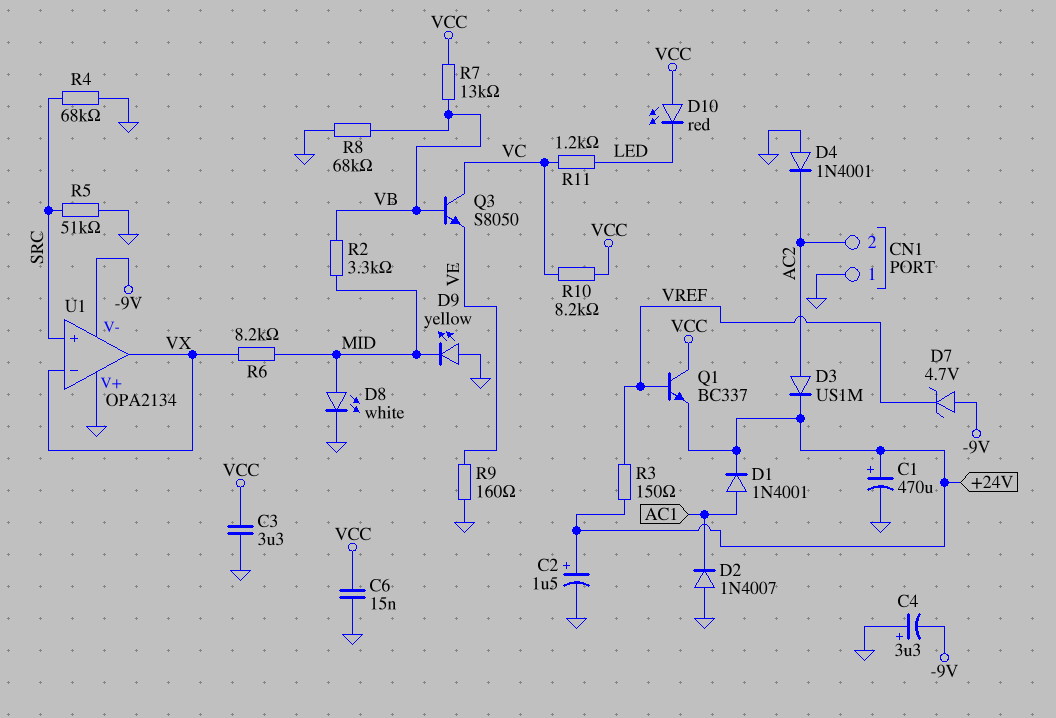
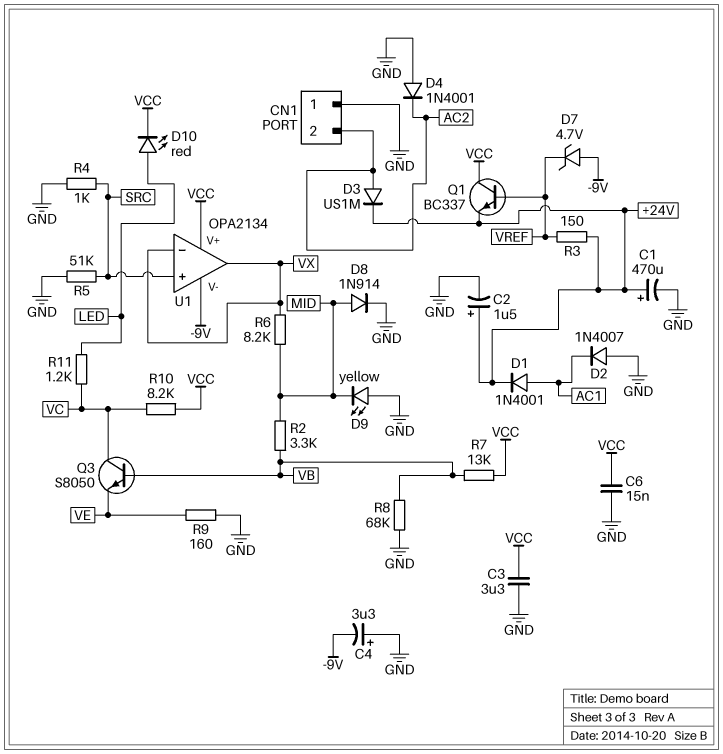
D8: LED white (A MID, K GND) -> diode 1N914 (A MID, K GND)
D10: LED red (A VCC, K LED) -> LED red (A LED, K VCC)
R4: 68k (GND, SRC) -> 1k (GND, SRC)
U1 pin V+: GND -> VCC

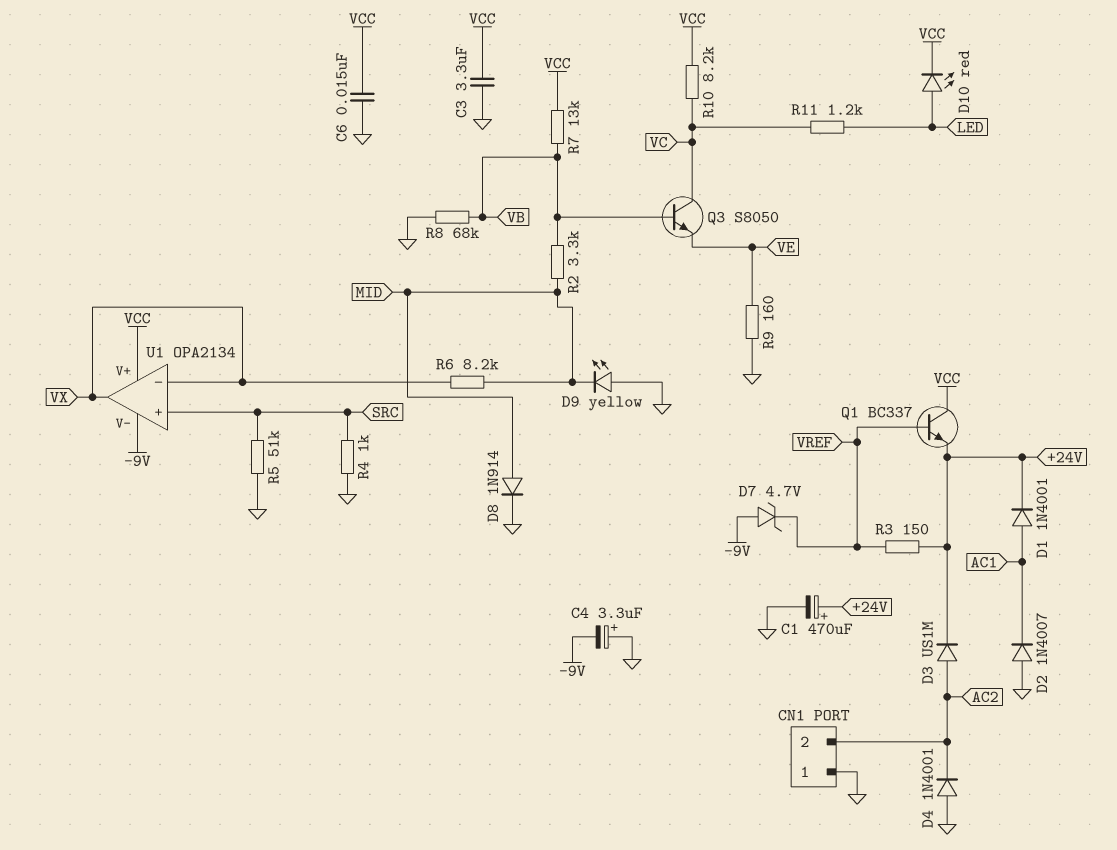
C2: 1.5uF (plus +24V, minus GND) -> none

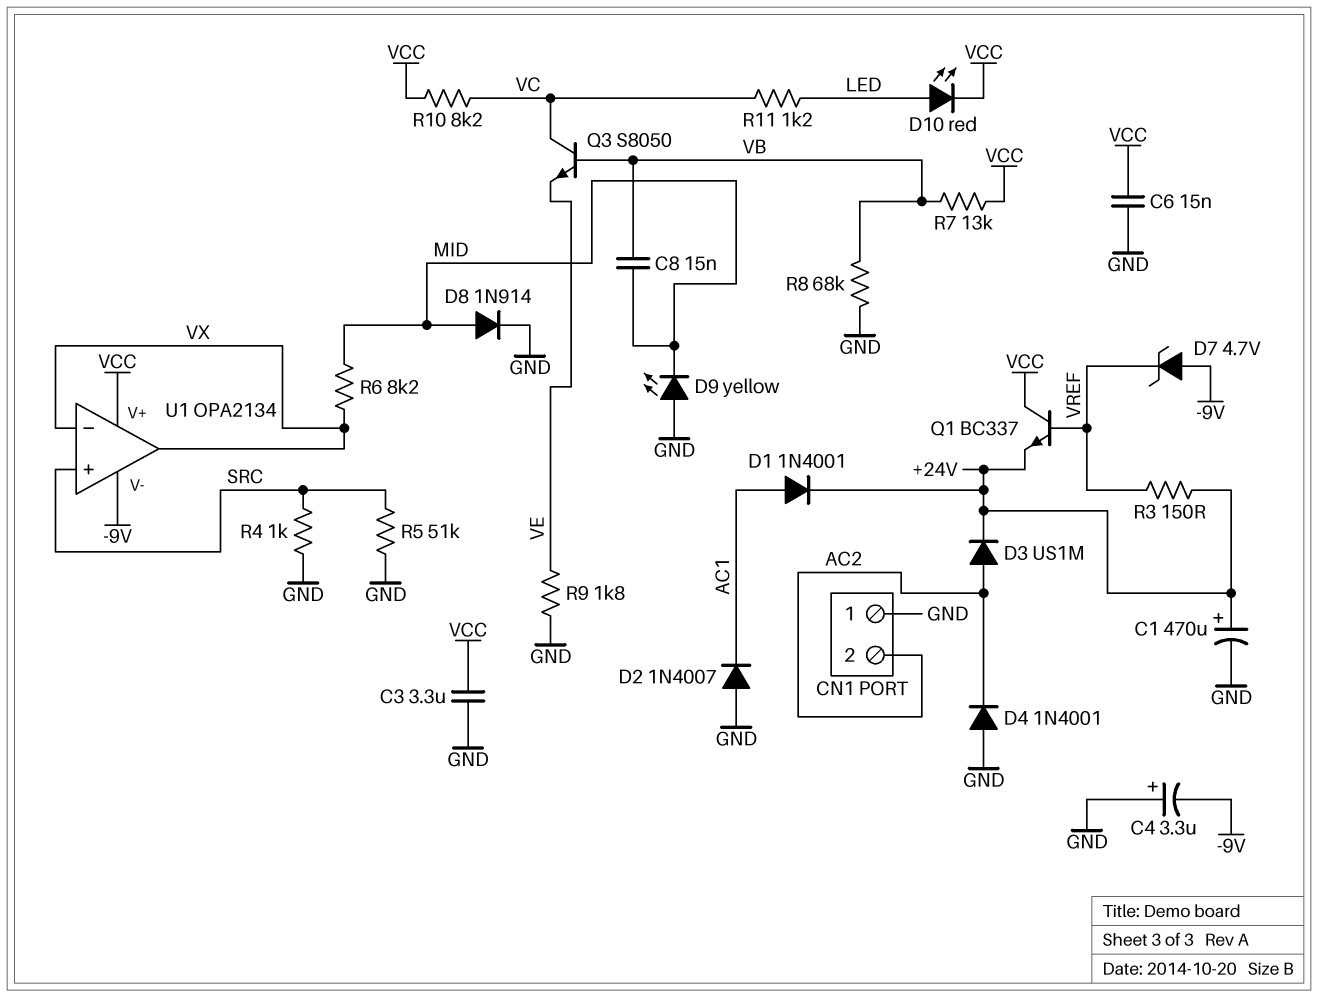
C8: none -> 15nF (MID, VB)
R2: 3.3k (MID, VB) -> none
R9: 160 (GND, VE) -> 1.8k (GND, VE)

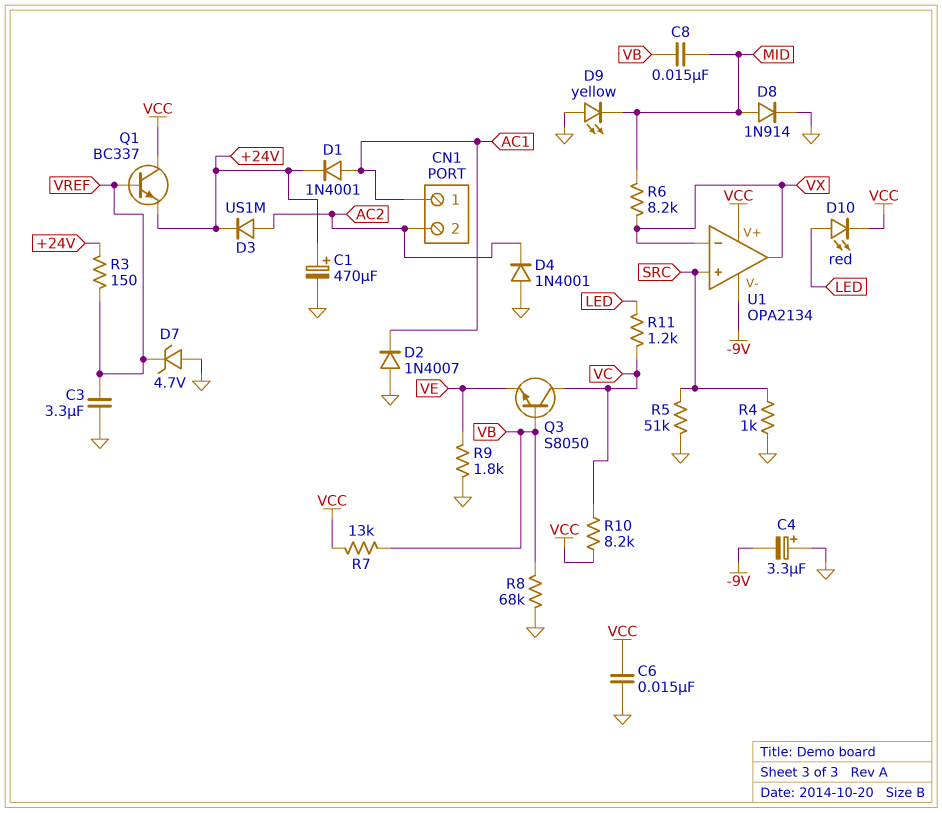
C3: 3.3uF (GND, VCC) -> 3.3uF (GND, VREF)
CN1 pin 1: GND -> AC1
D7: zener 4.7V (A -9V, K VREF) -> zener 4.7V (A GND, K VREF)

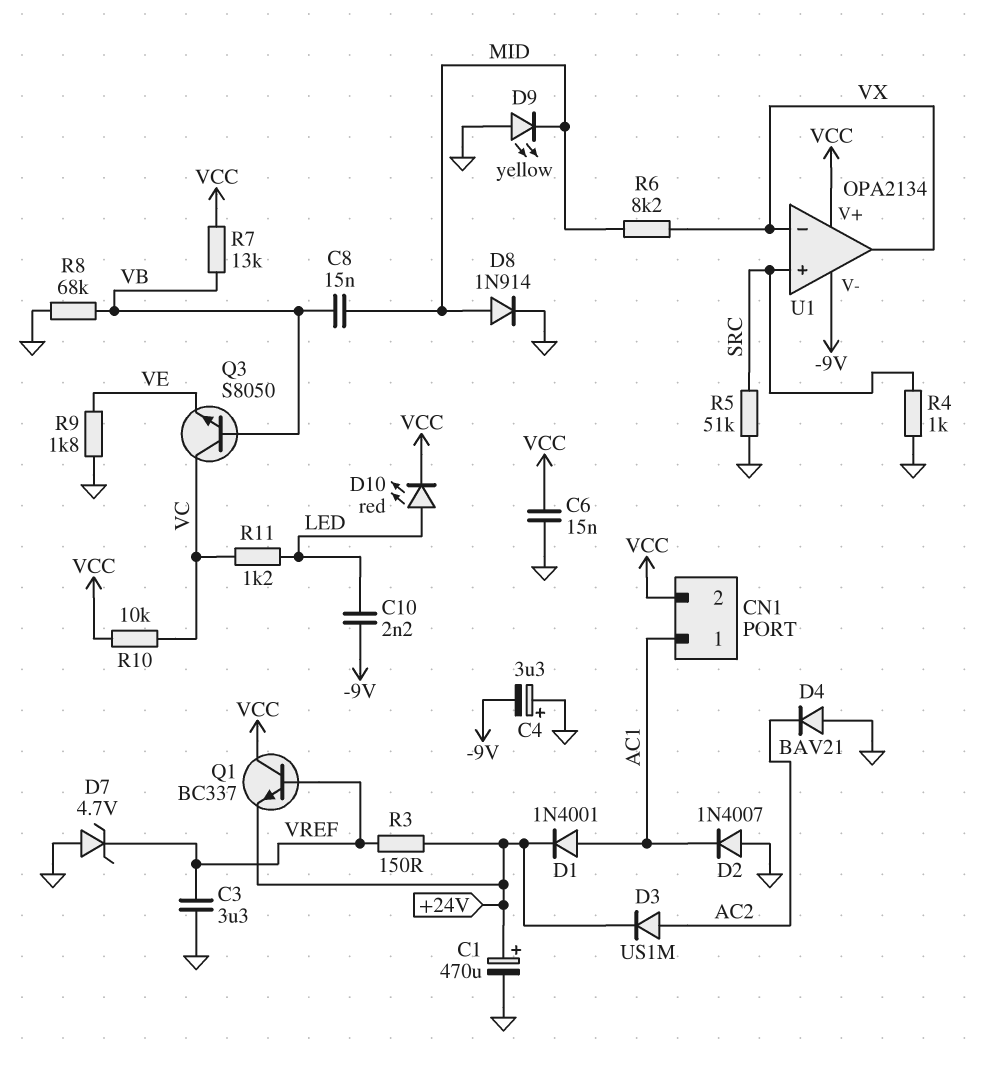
C10: none -> 2.2nF (-9V, LED)
CN1 pin 2: AC2 -> VCC
D4: diode 1N4001 (A GND, K AC2) -> diode BAV21 (A GND, K AC2)
R10: 8.2k (VC, VCC) -> 10k (VC, VCC)

